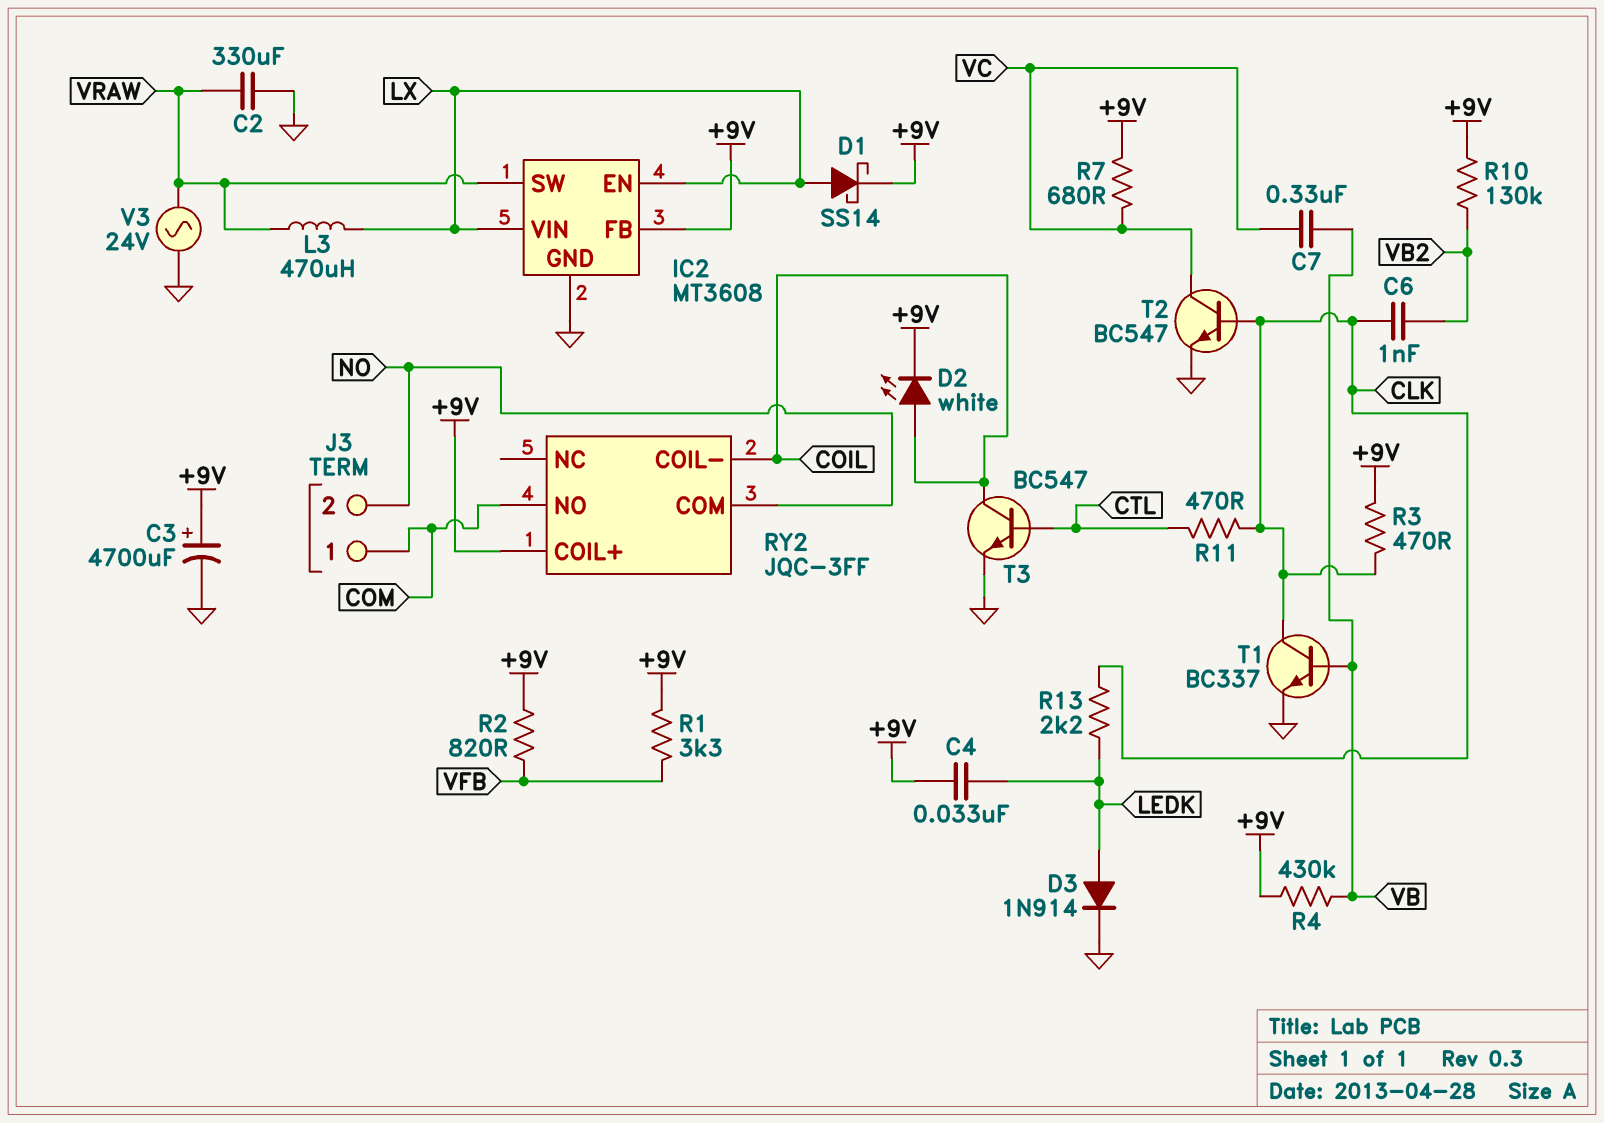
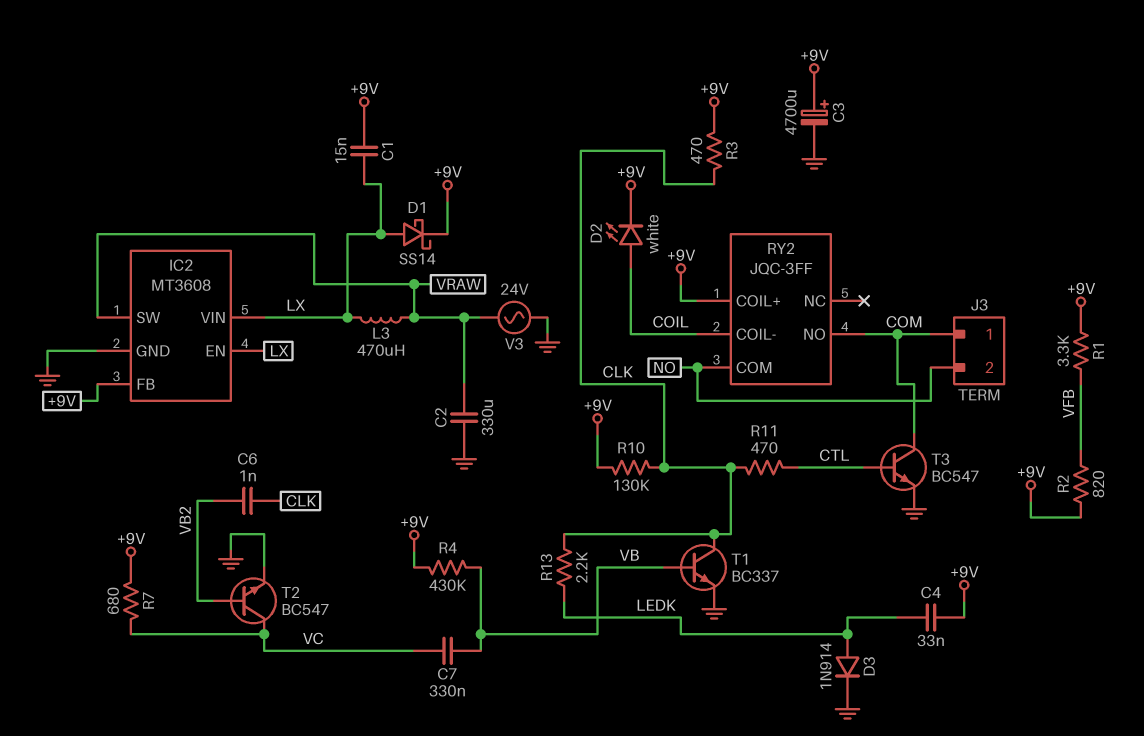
C1: none -> 15nF (+9V, LX)
R10: 130k (+9V, VB2) -> 130k (+9V, CLK)
T2: NPN BC547 (B CLK, C VC, E GND) -> NPN BC547 (B VB2, C VC, E GND)
T3: NPN BC547 (B CTL, C COIL, E GND) -> NPN BC547 (B CTL, C COM, E GND)

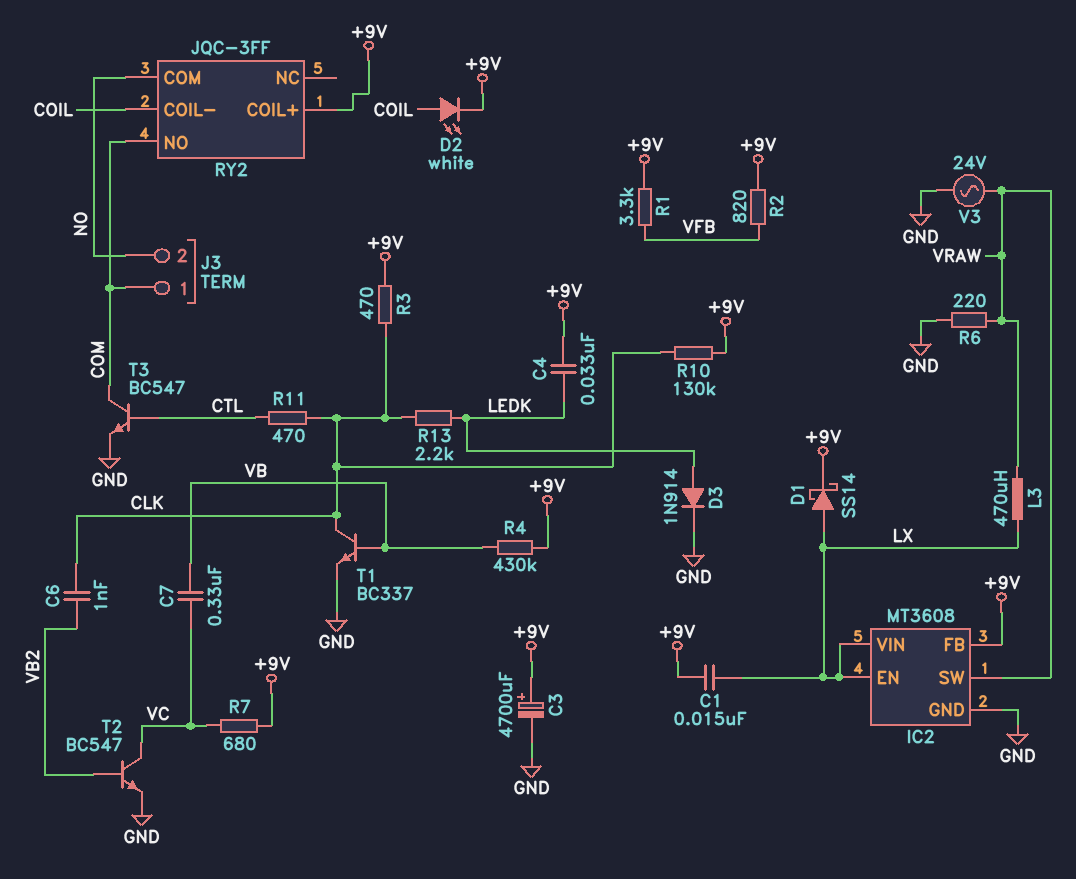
C2: 330uF (GND, VRAW) -> none
R6: none -> 220 (GND, VRAW)

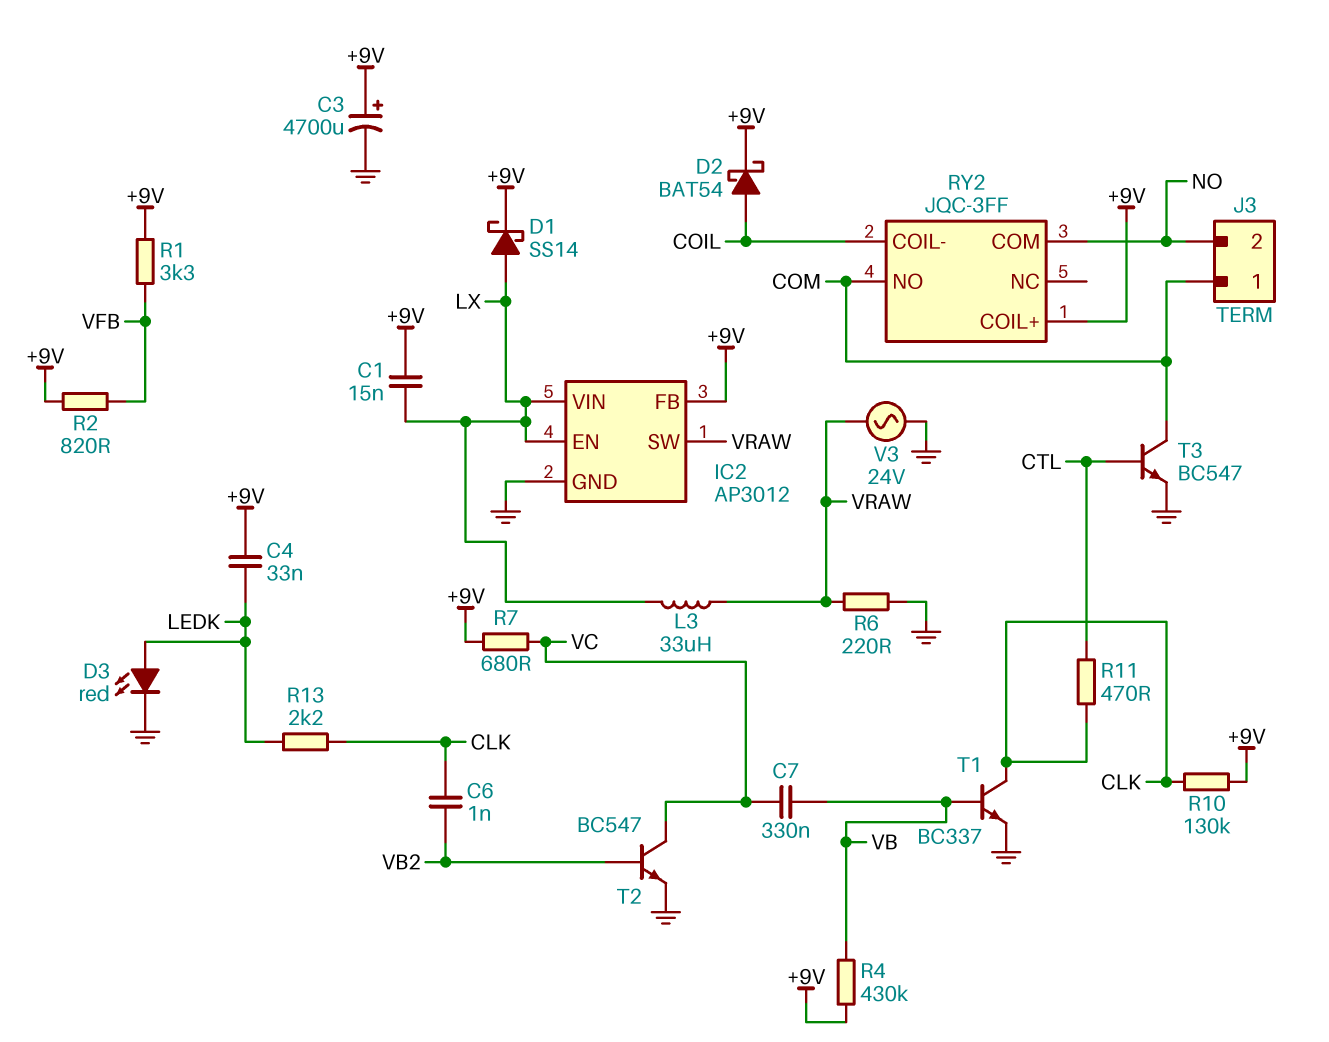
D2: LED white (A COIL, K +9V) -> schottky BAT54 (A COIL, K +9V)
D3: diode 1N914 (A LEDK, K GND) -> LED red (A LEDK, K GND)
IC2: MT3608 -> AP3012
L3: 470uH (LX, VRAW) -> 33uH (LX, VRAW)
R3: 470 (+9V, CLK) -> none

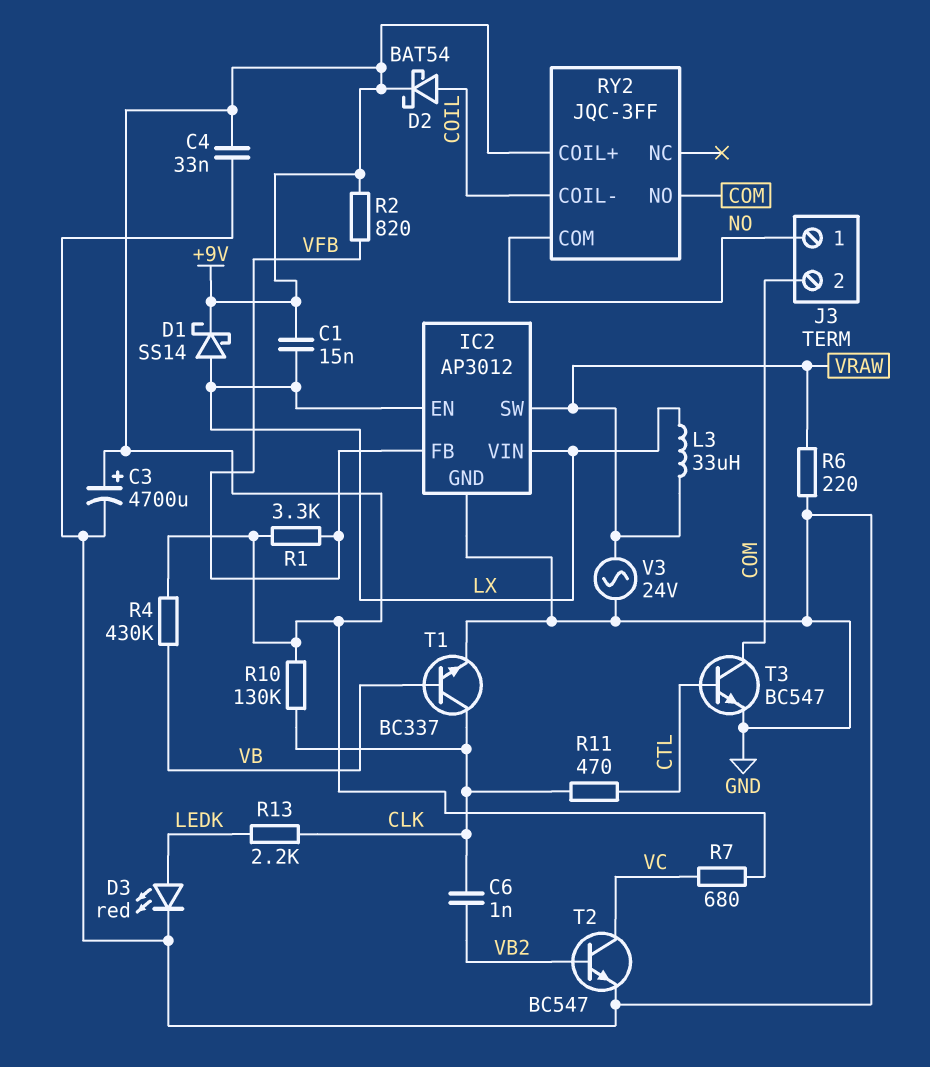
C4: 33nF (+9V, LEDK) -> 33nF (+9V, GND)
C7: 330nF (VB, VC) -> none
IC2 pin FB: +9V -> VFB
J3 pin 1: COM -> NO
J3 pin 2: NO -> COM

